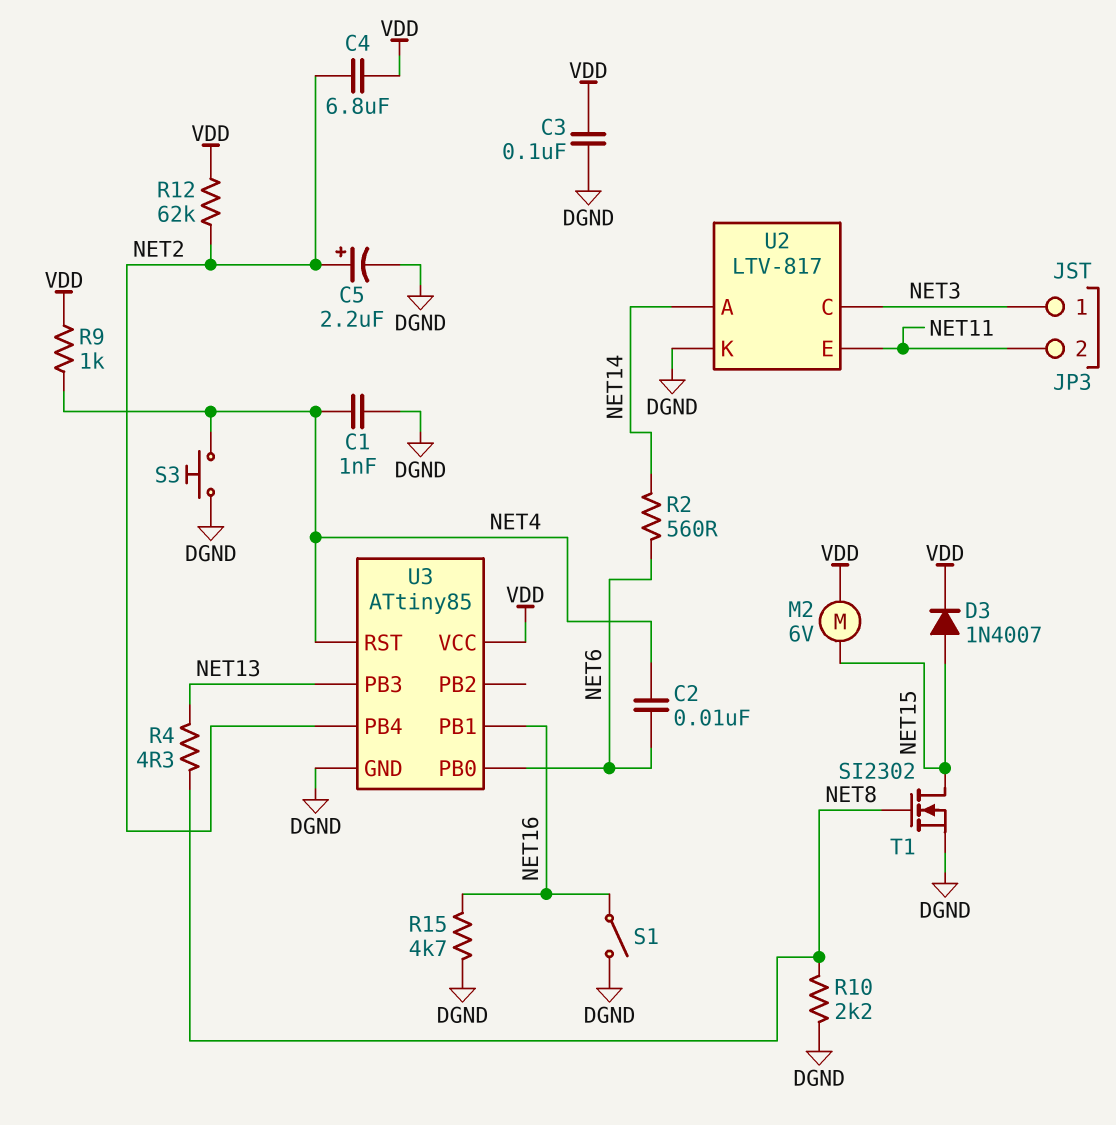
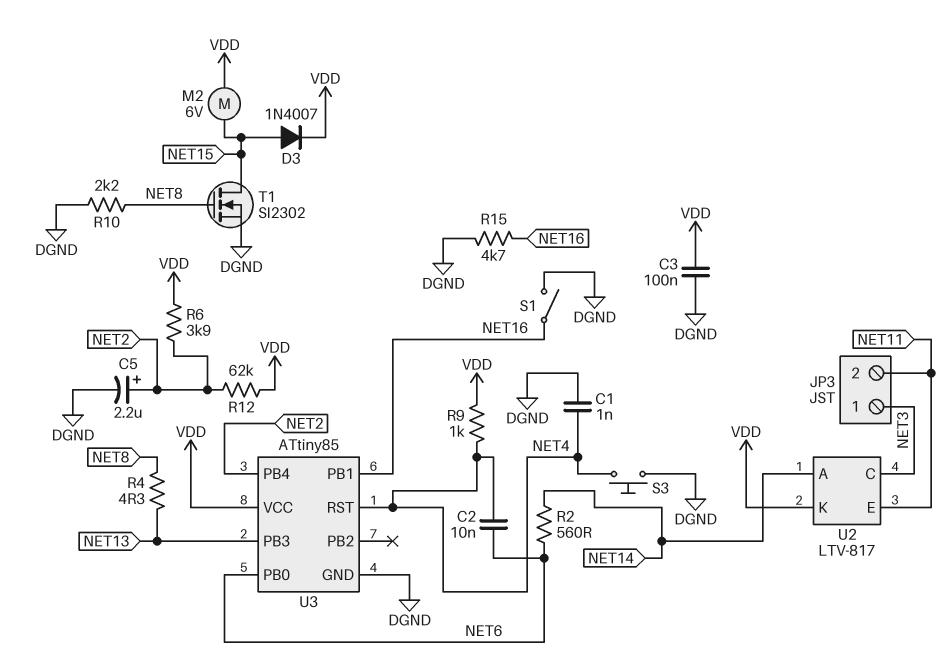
C4: 6.8uF (NET2, VDD) -> none
R6: none -> 3.9k (NET2, VDD)
U2 pin K: DGND -> VDD

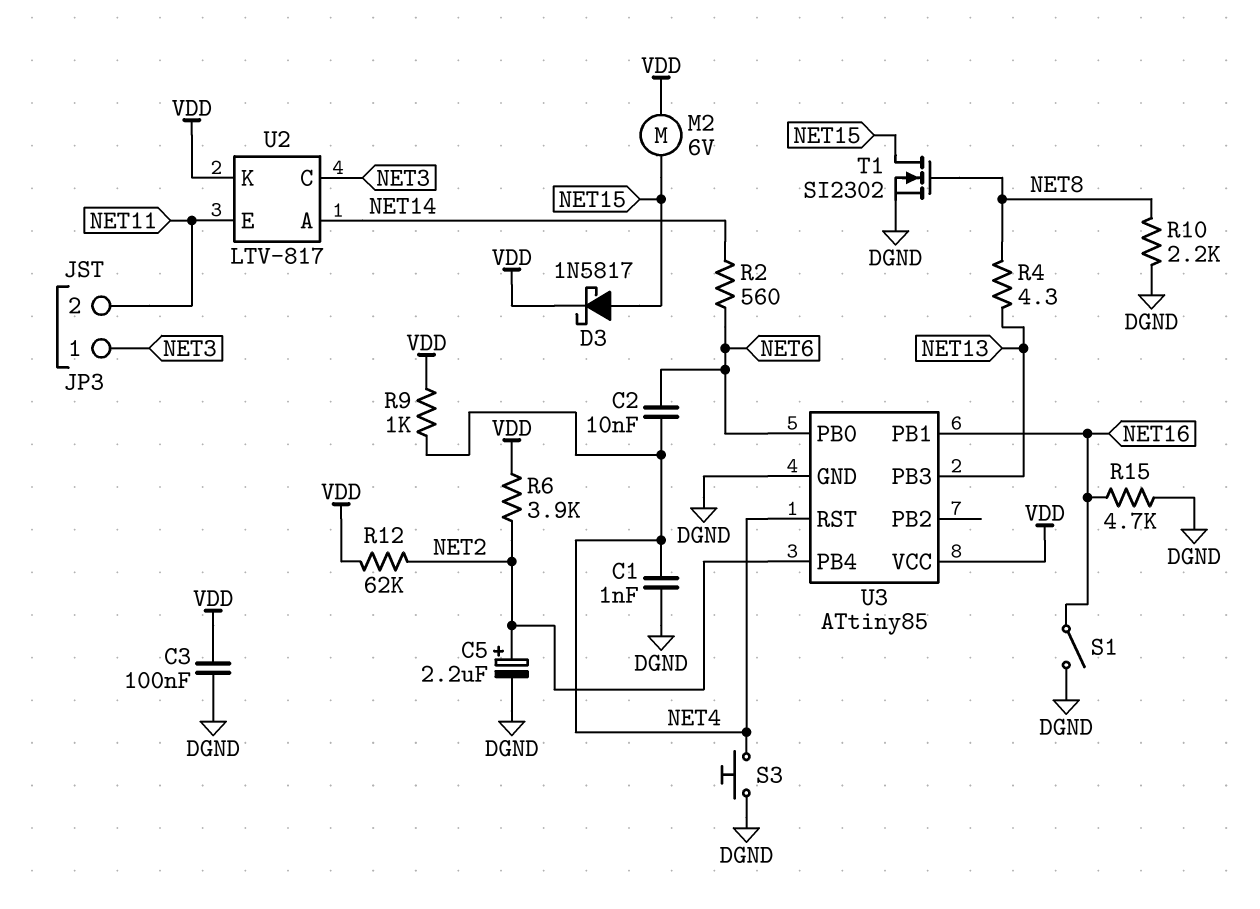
D3: diode 1N4007 (A NET15, K VDD) -> schottky 1N5817 (A NET15, K VDD)

